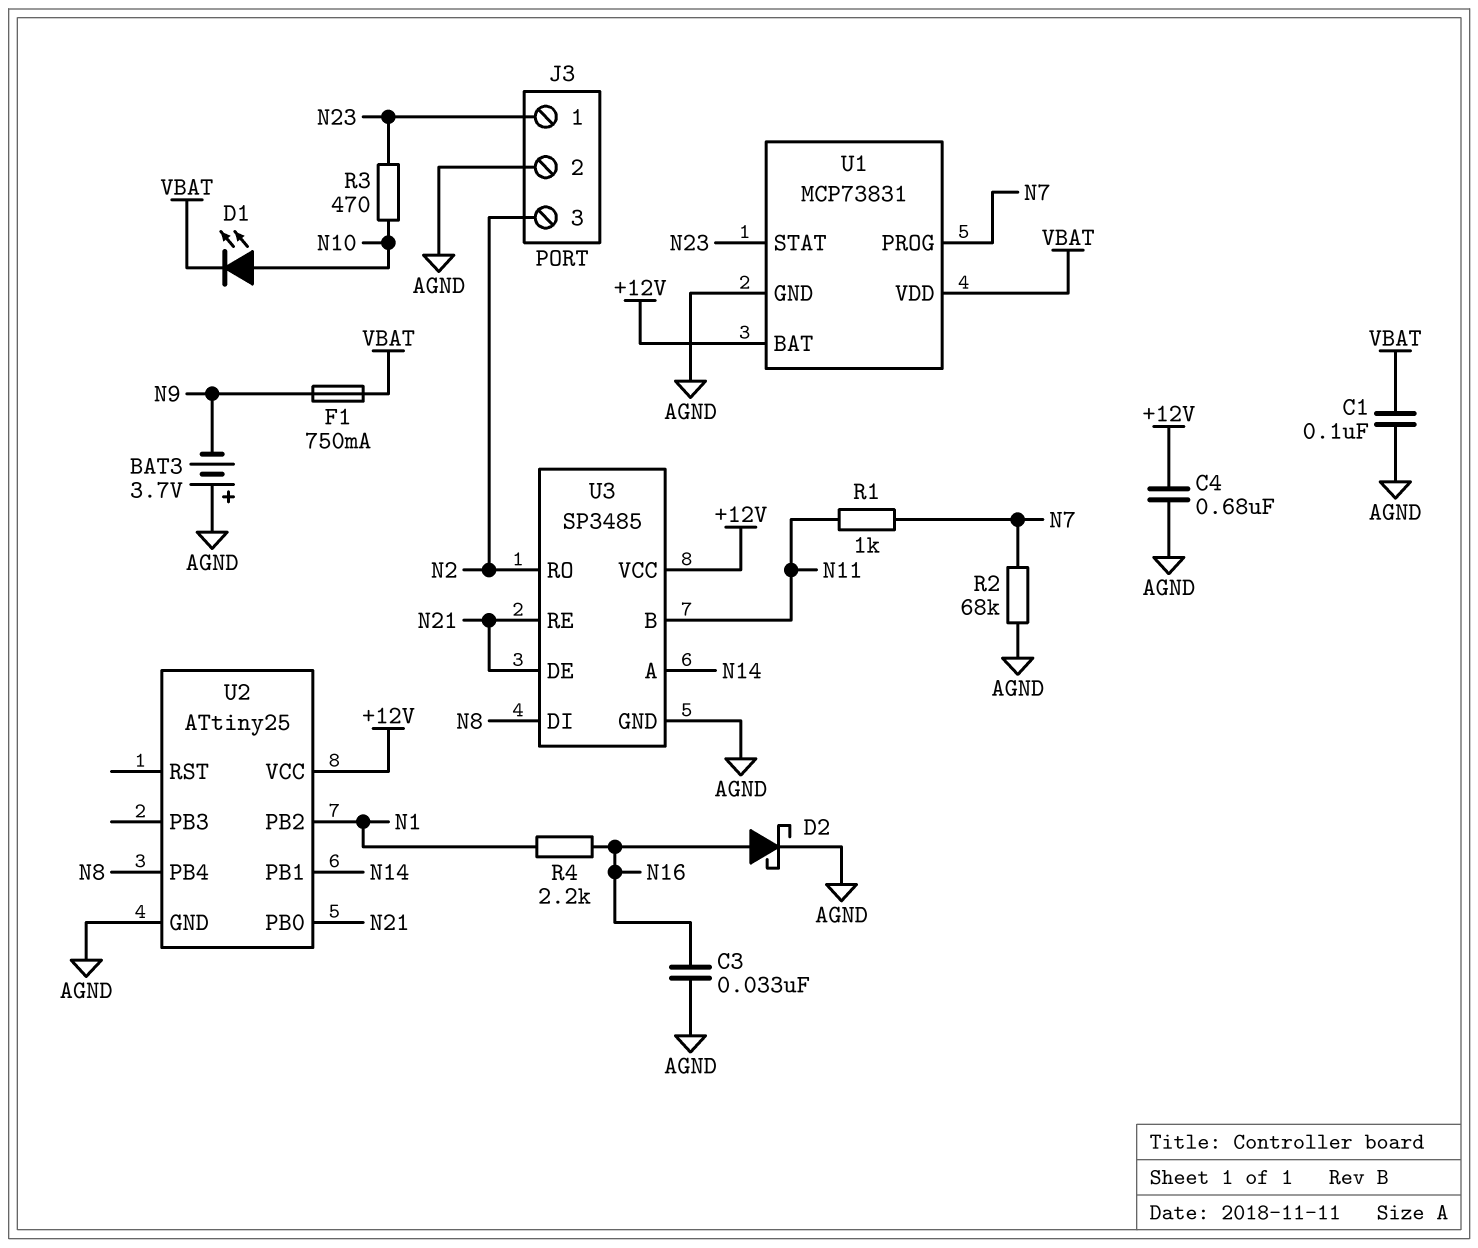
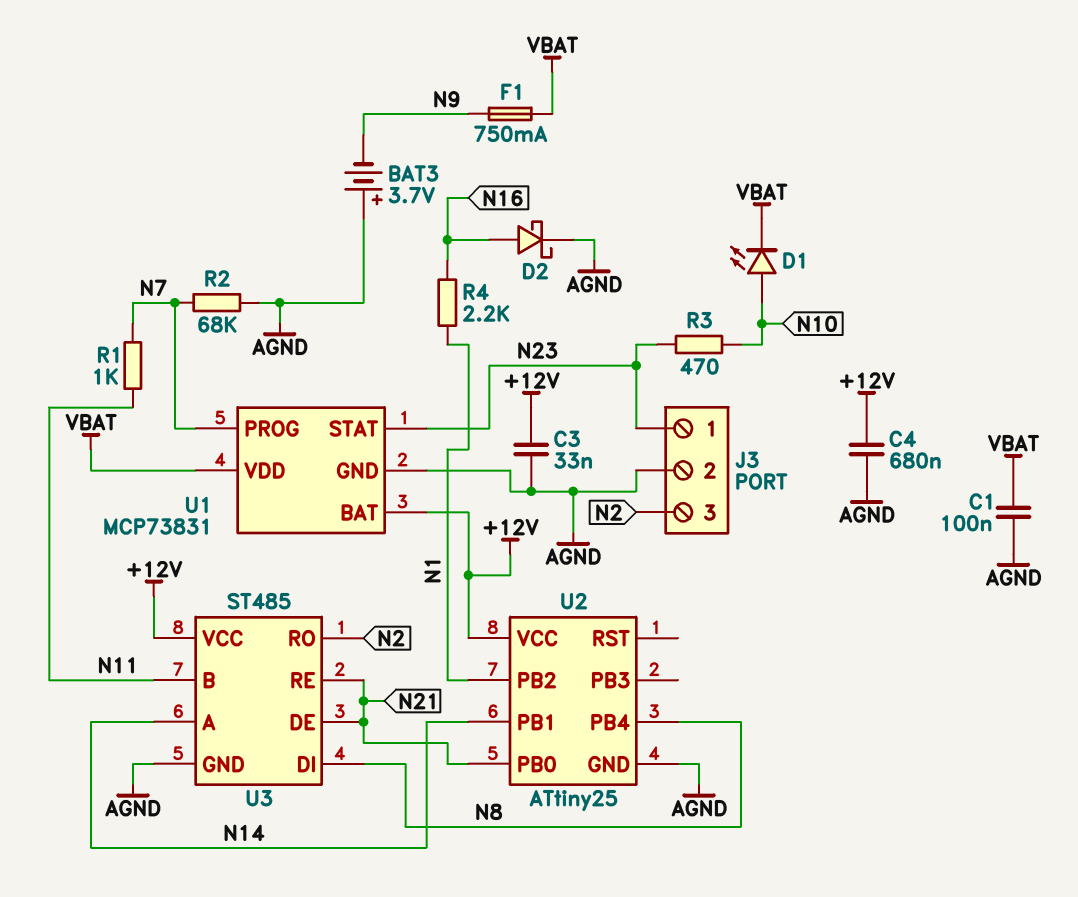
C3: 33nF (AGND, N16) -> 33nF (+12V, AGND)
U3: SP3485 -> ST485

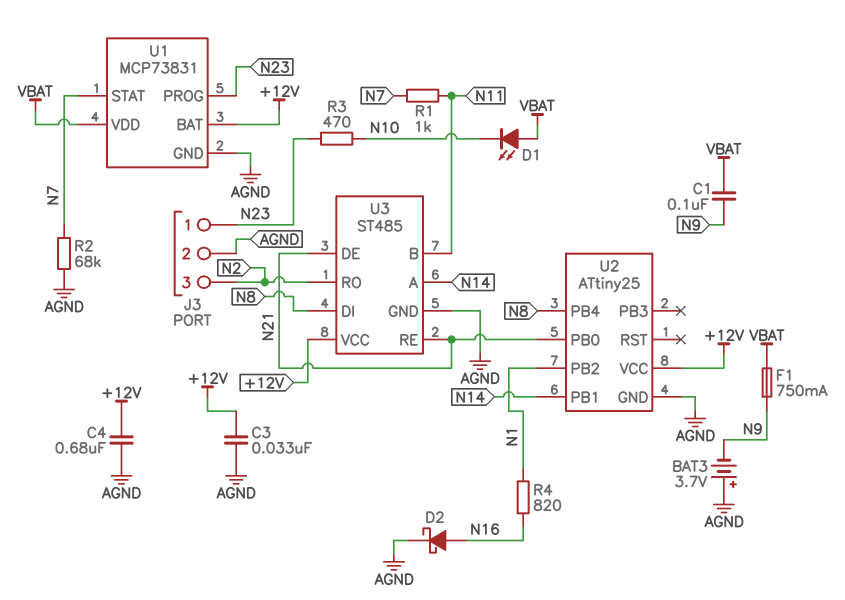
C1: 100nF (AGND, VBAT) -> 100nF (N9, VBAT)
D1: LED (A N10, K VBAT) -> LED (A VBAT, K N10)
R4: 2.2k (N1, N16) -> 820 (N1, N16)
U1 pin PROG: N7 -> N23
U1 pin STAT: N23 -> N7

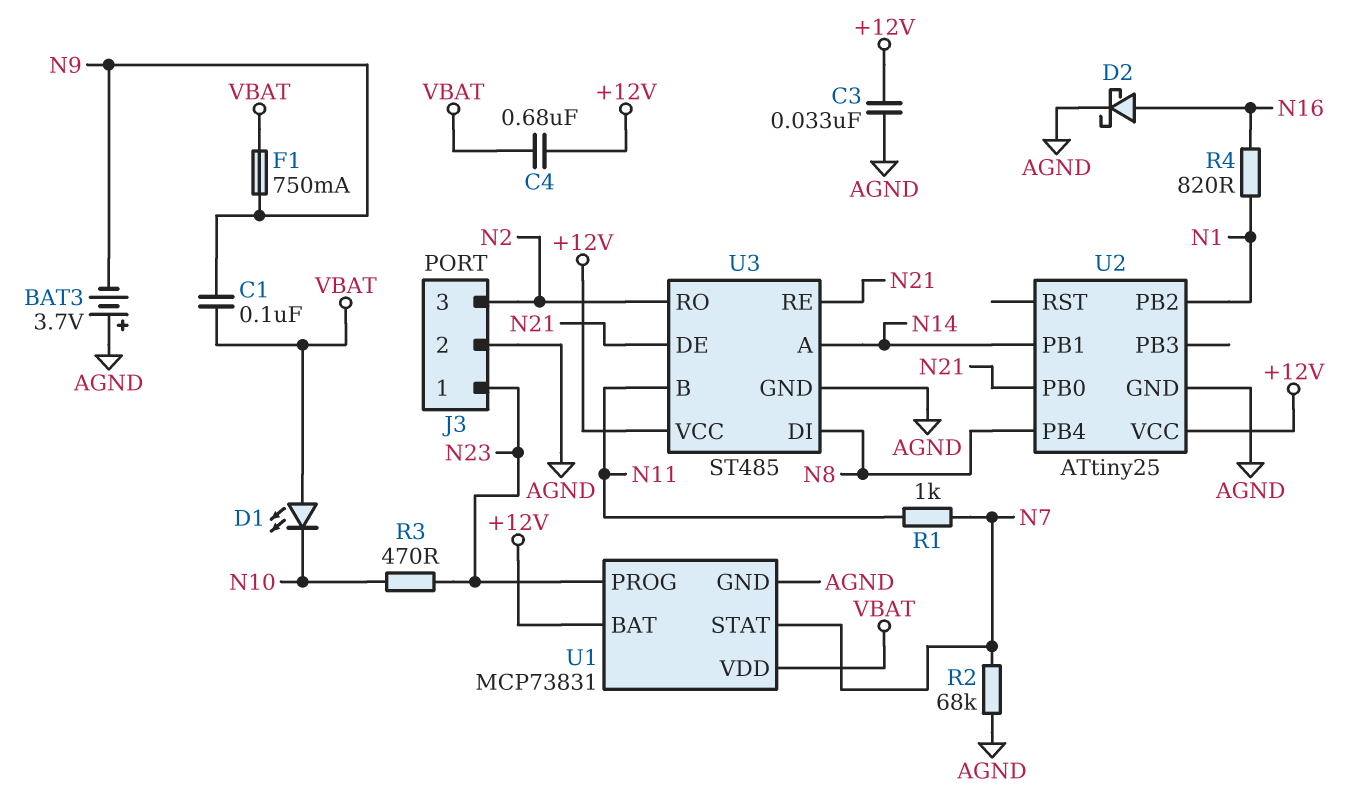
C4: 680nF (+12V, AGND) -> 680nF (+12V, VBAT)

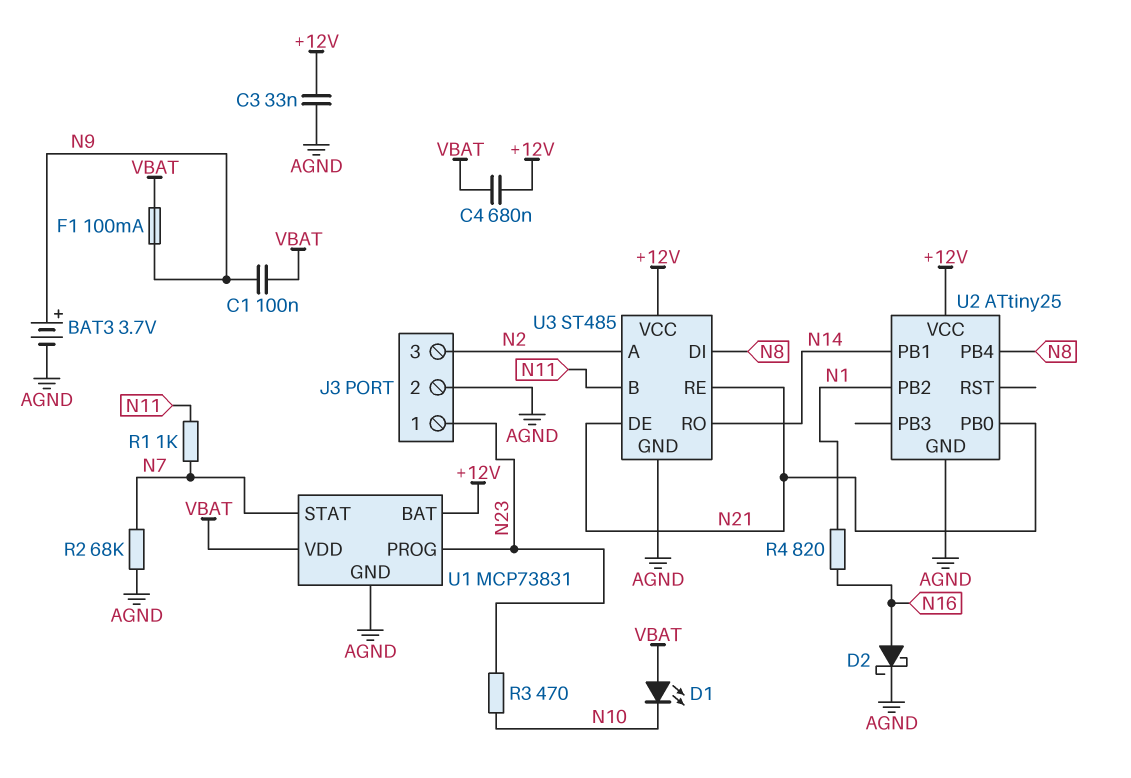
BAT3: 3.7V (plus AGND, minus N9) -> 3.7V (plus N9, minus AGND)
F1: 750mA (N9, VBAT) -> 100mA (N9, VBAT)
U3 pin A: N14 -> N2
U3 pin RO: N2 -> N14

